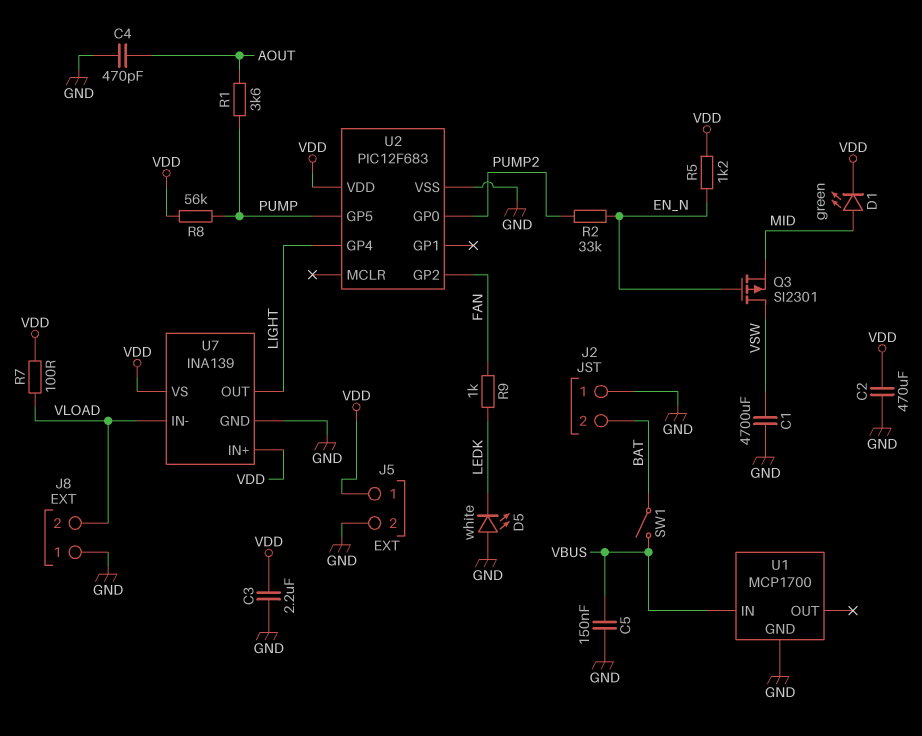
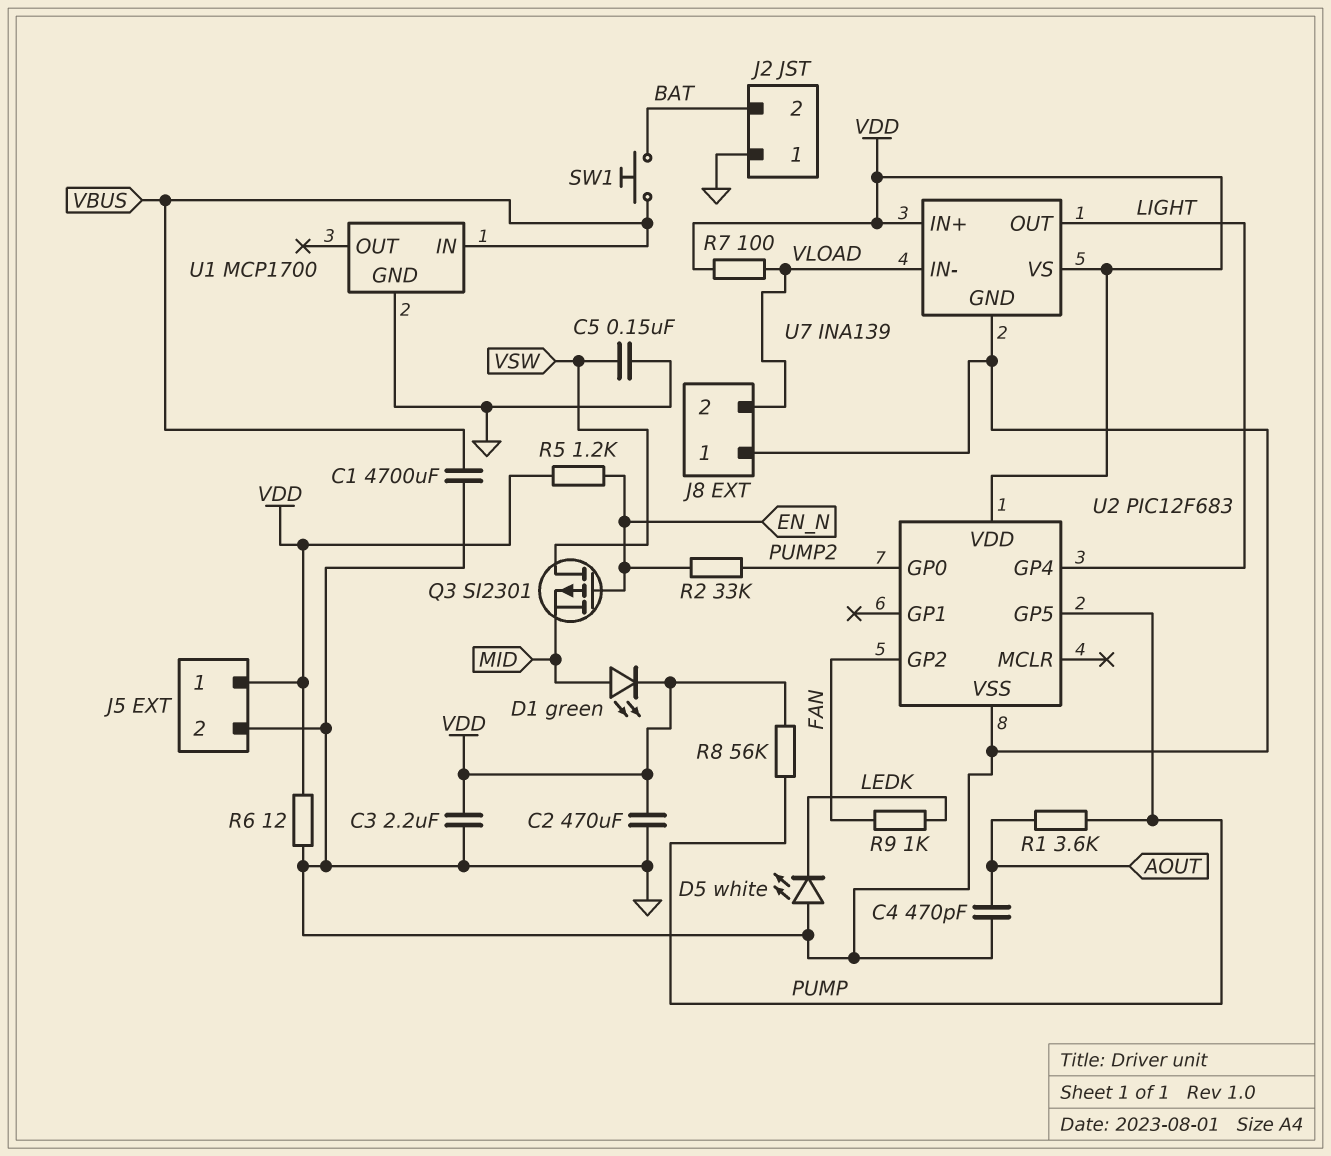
C1: 4700uF (GND, VSW) -> 4700uF (GND, VBUS)
C5: 150nF (GND, VBUS) -> 150nF (GND, VSW)
R6: none -> 12 (GND, VDD)
SW1: switch (BAT, VBUS) -> button (BAT, VBUS)

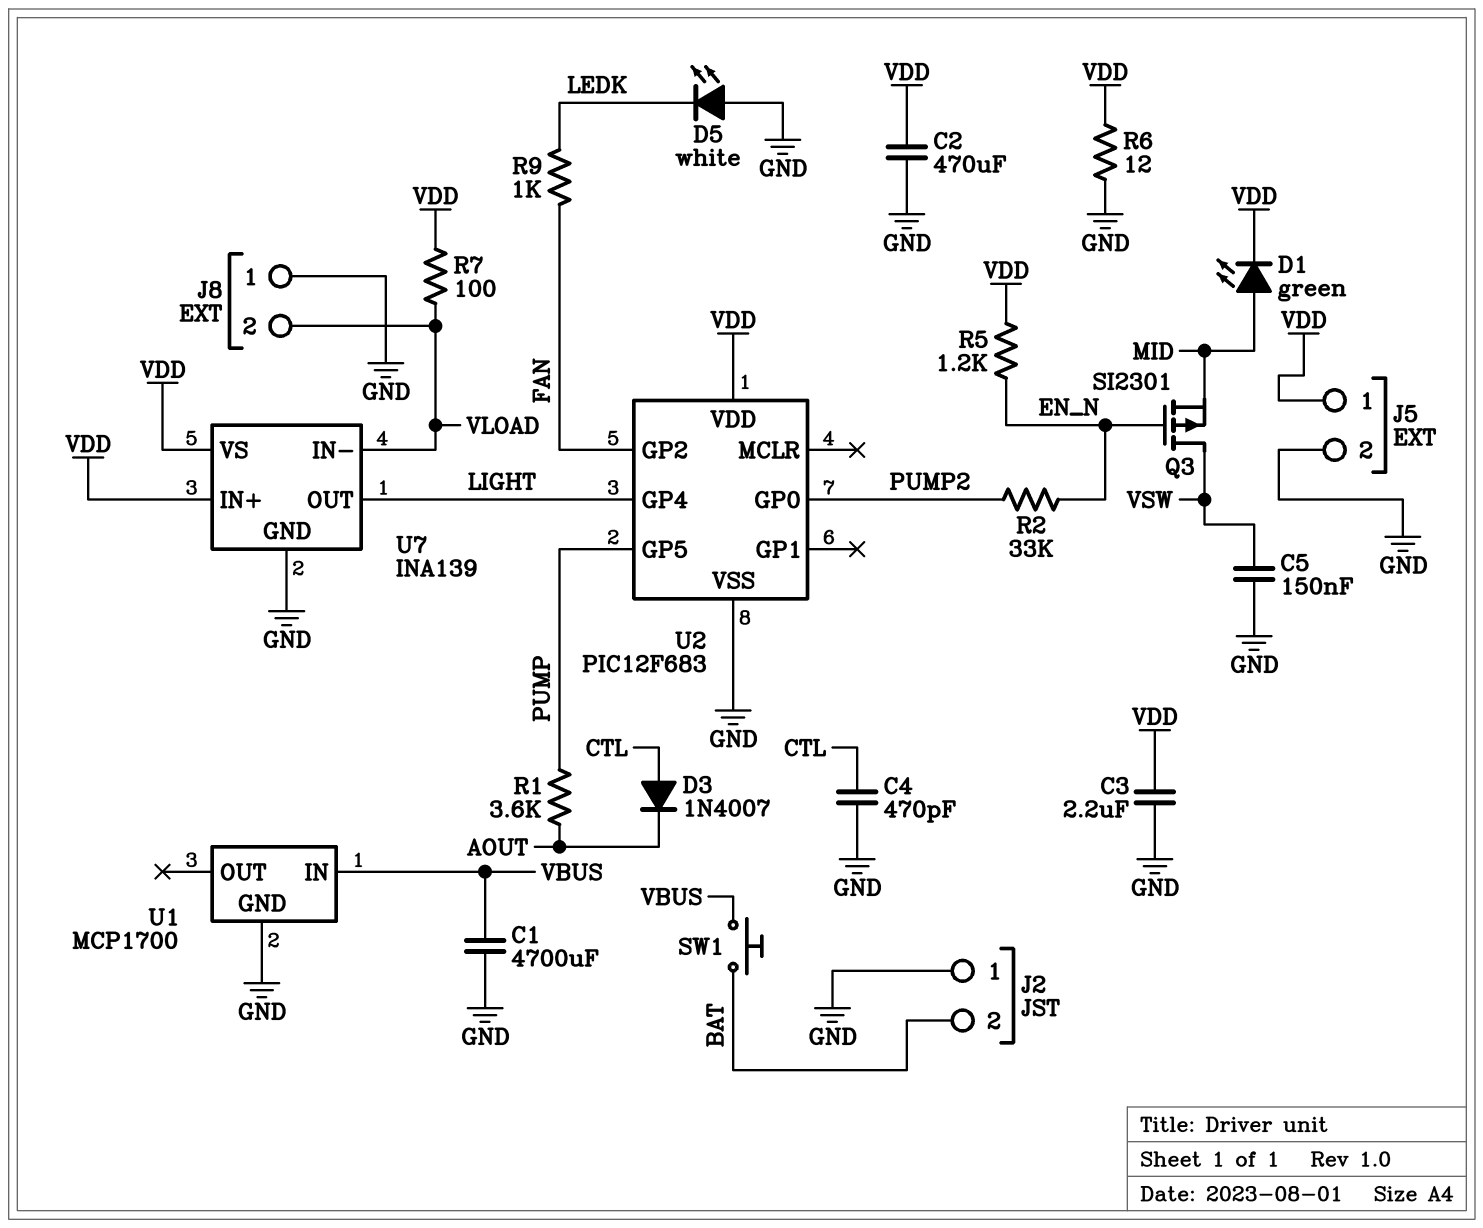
C4: 470pF (AOUT, GND) -> 470pF (CTL, GND)
D3: none -> diode 1N4007 (A CTL, K AOUT)
R8: 56k (PUMP, VDD) -> none

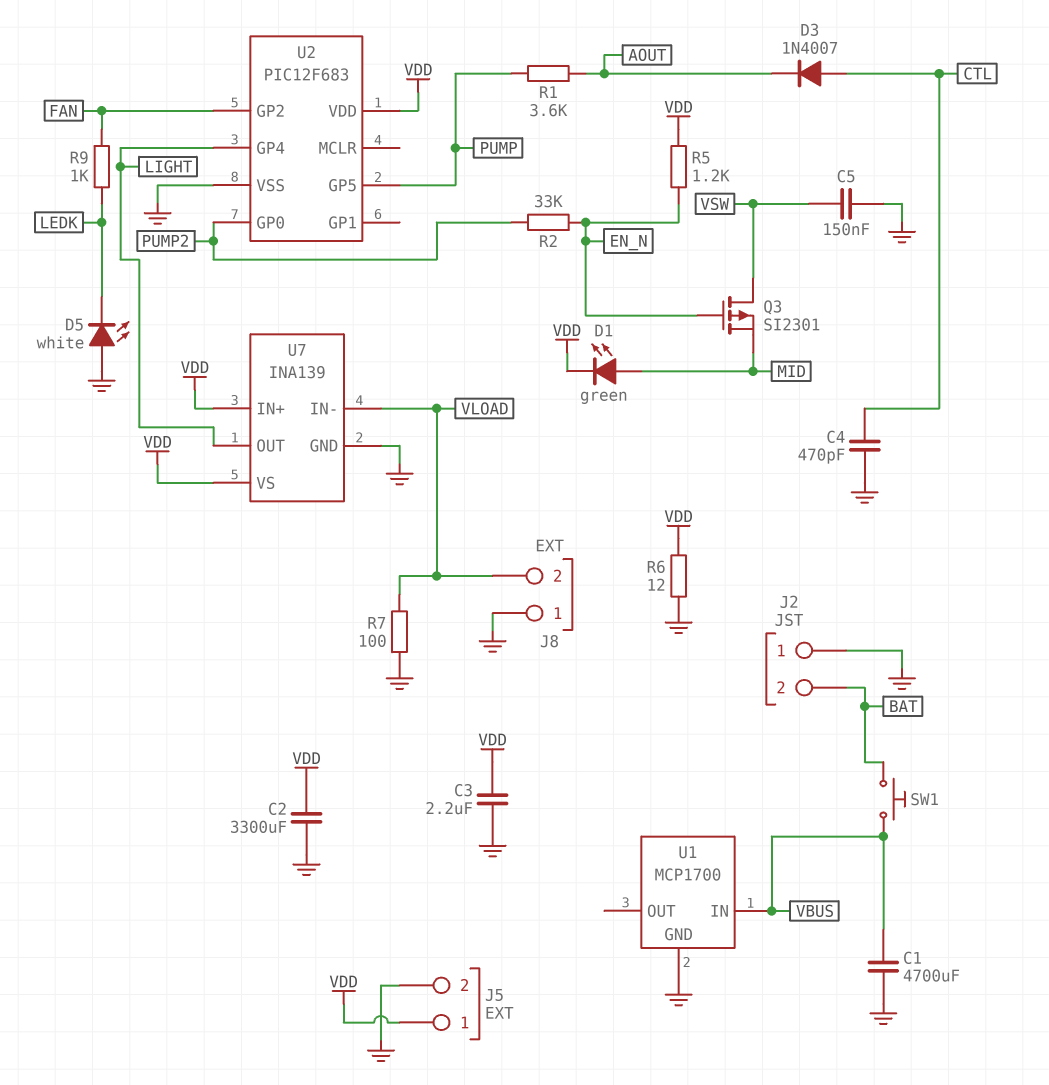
C2: 470uF (GND, VDD) -> 3300uF (GND, VDD)
R7: 100 (VDD, VLOAD) -> 100 (GND, VLOAD)

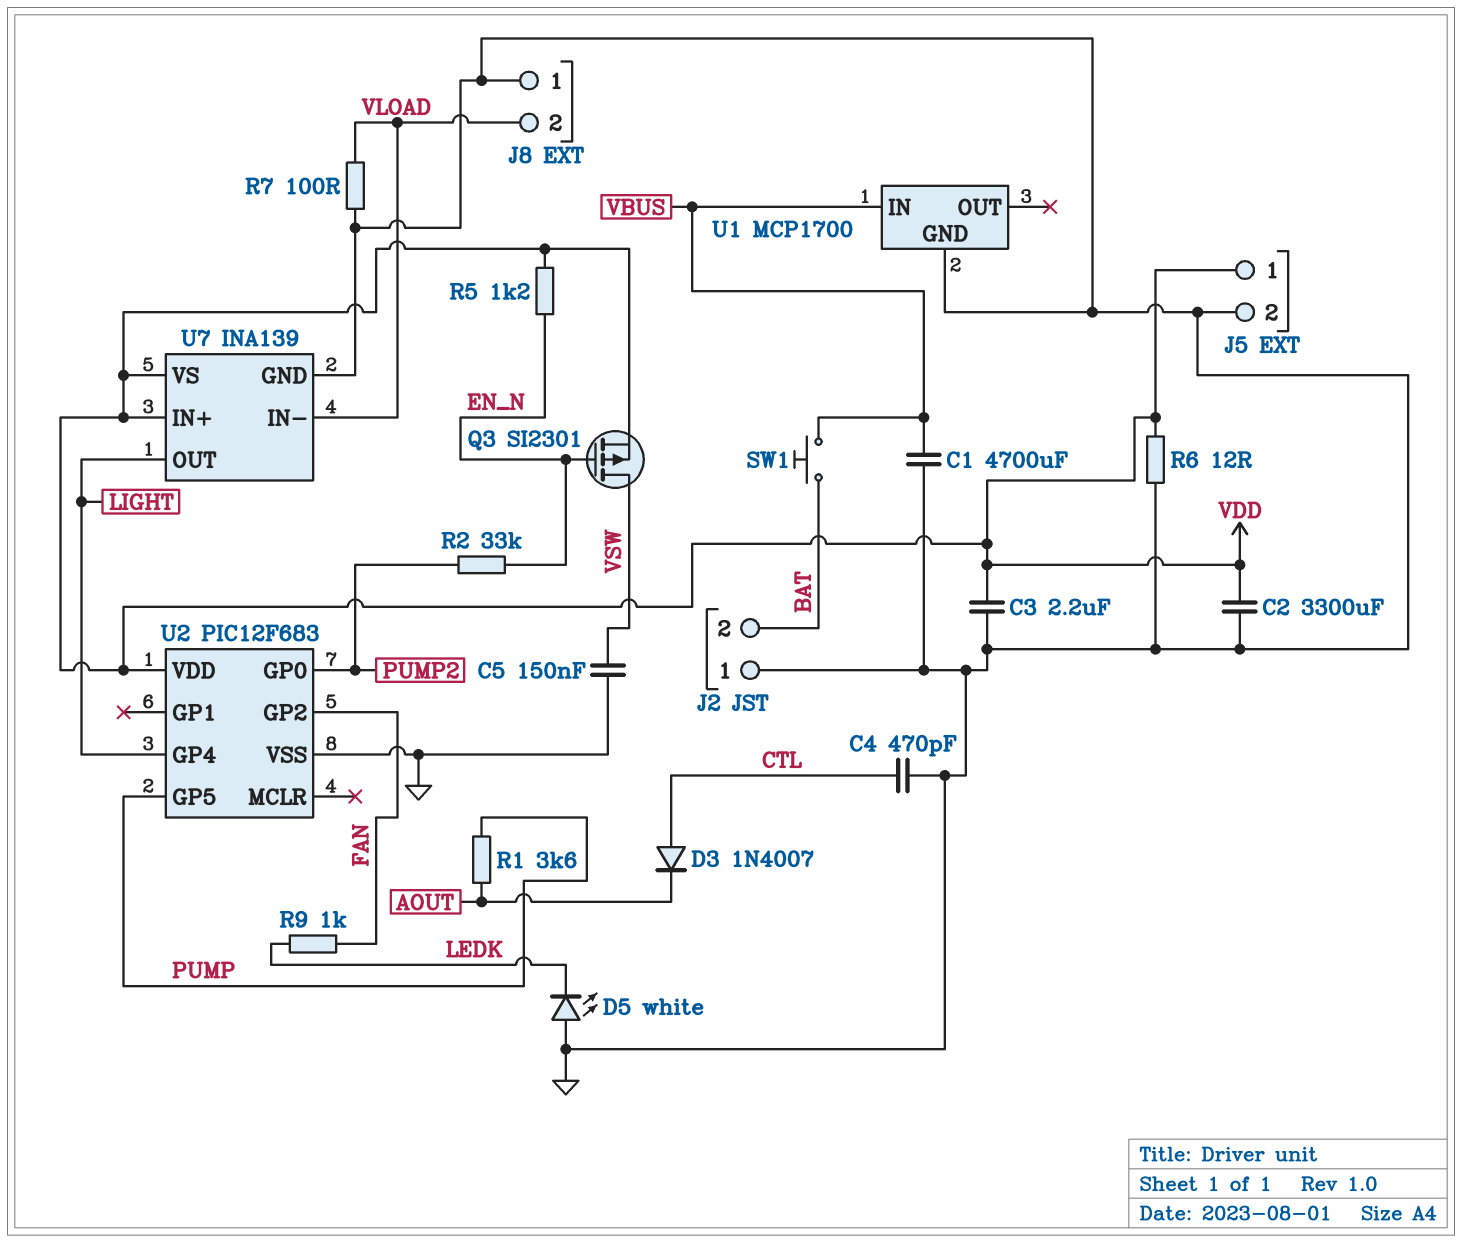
D1: LED green (A MID, K VDD) -> none
Q3: PMOS SI2301 (G EN_N, D VSW, S MID) -> PMOS SI2301 (G EN_N, D VSW, S VDD)

